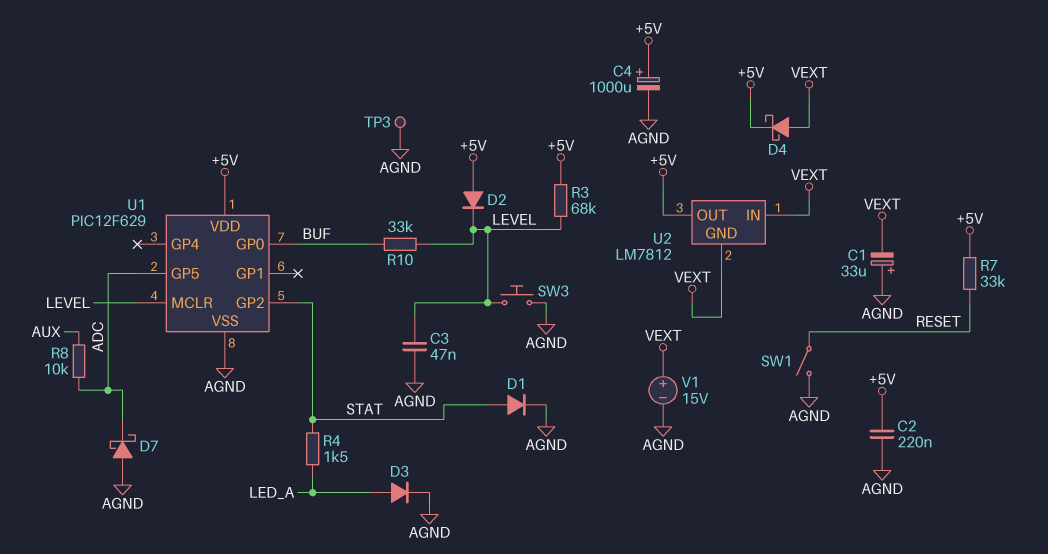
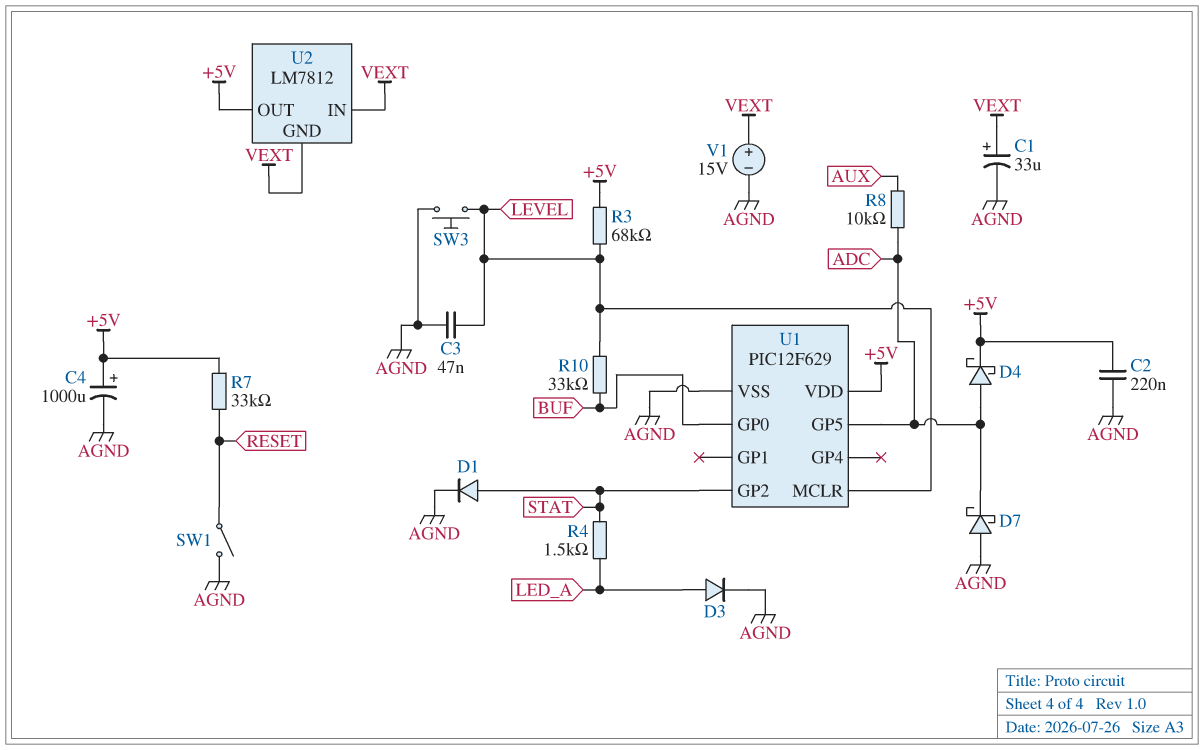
C1: 33uF (plus AGND, minus VEXT) -> 33uF (plus VEXT, minus AGND)
D2: diode (A +5V, K LEVEL) -> none
D4: schottky (A VEXT, K +5V) -> schottky (A ADC, K +5V)
TP3: test point (AGND) -> none

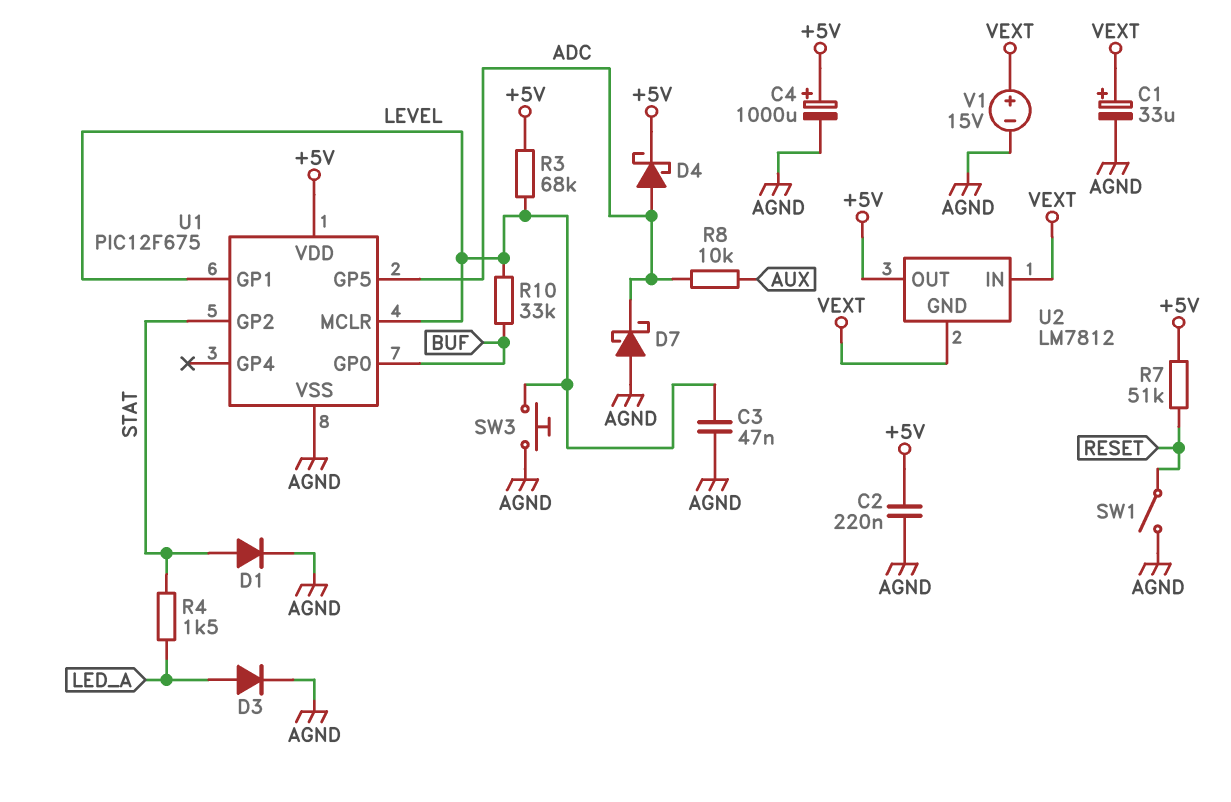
R7: 33k (+5V, RESET) -> 51k (+5V, RESET)
U1: PIC12F629 -> PIC12F675
U1 pin GP1: none -> LEVEL

